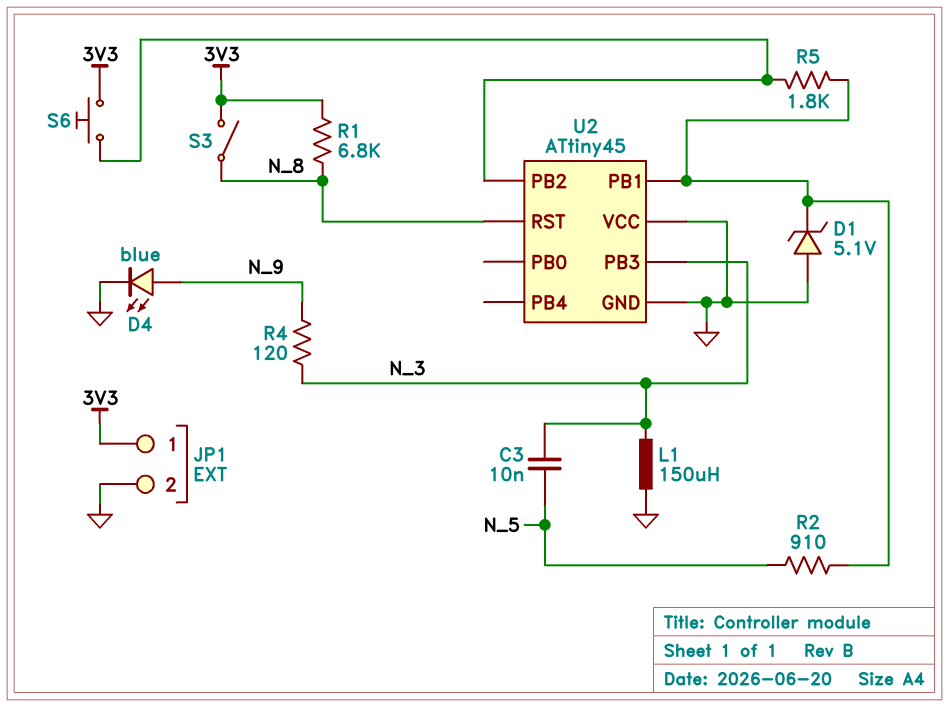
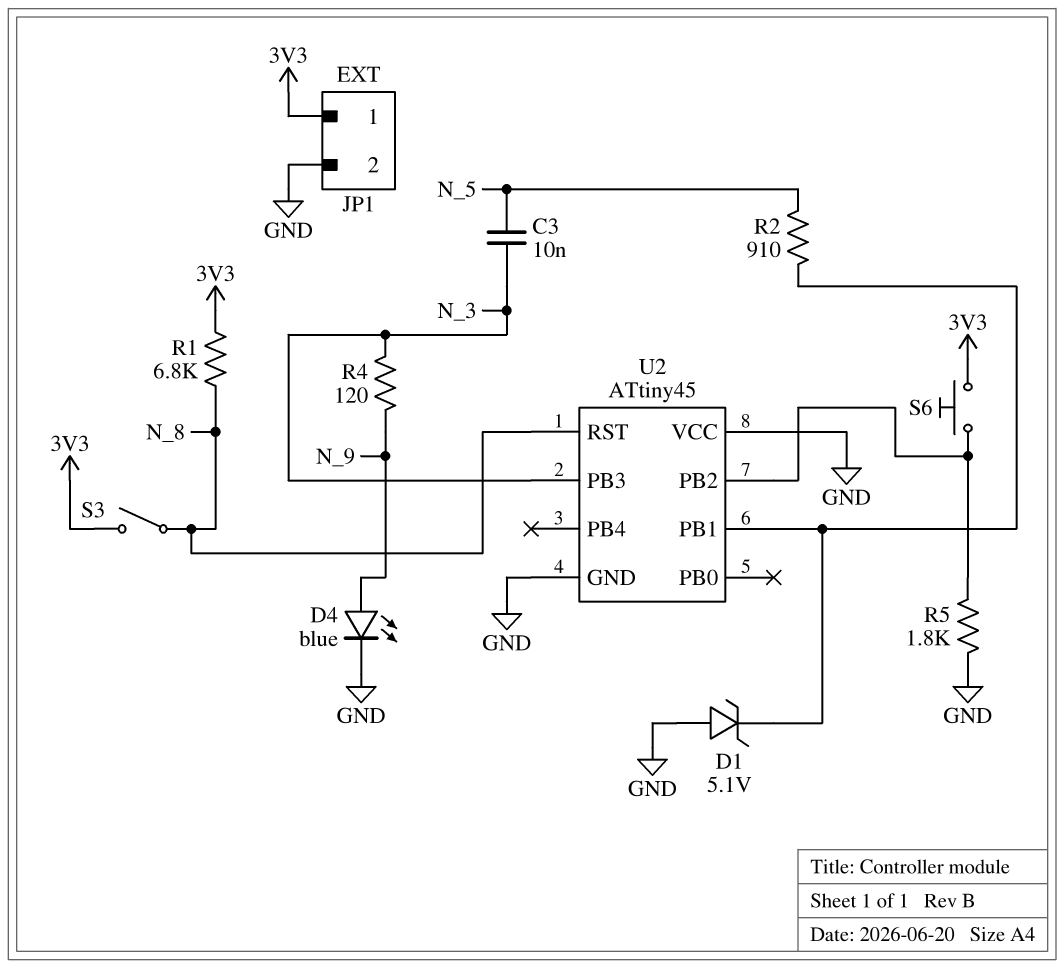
L1: 150uH (GND, N_3) -> none
R5: 1.8k (U2/PB1, U2/PB2) -> 1.8k (GND, U2/PB2)

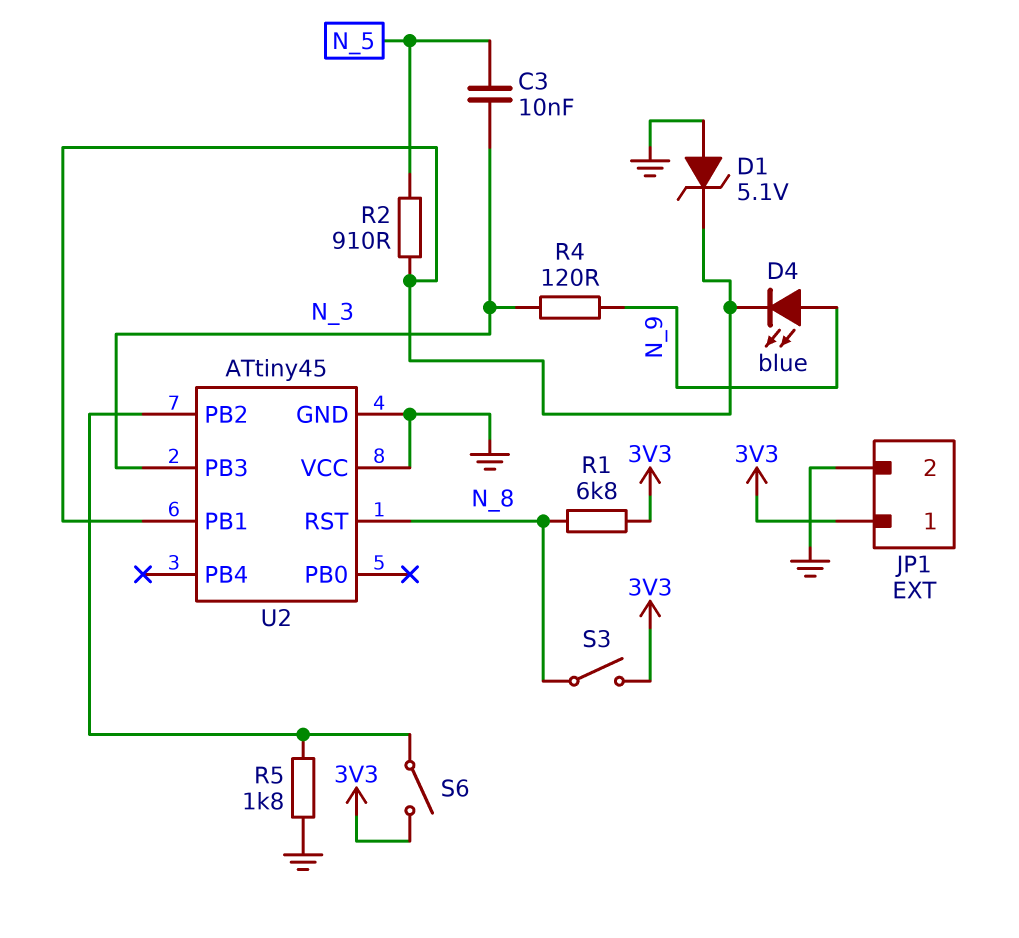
D4: LED blue (A N_9, K GND) -> LED blue (A N_9, K U2/PB1)
S6: button (3V3, U2/PB2) -> switch (3V3, U2/PB2)

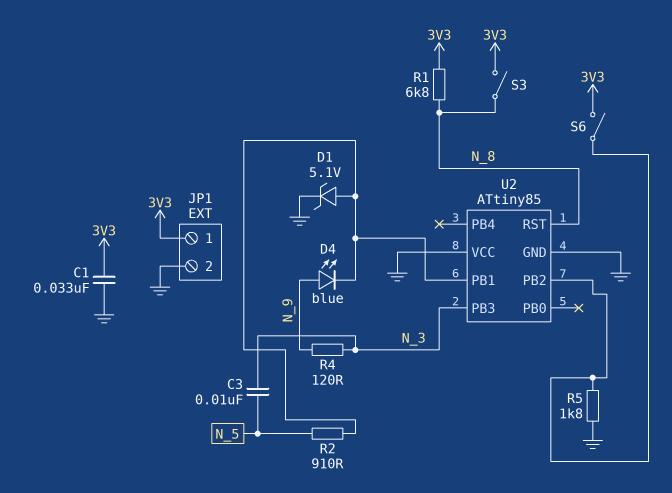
C1: none -> 33nF (3V3, GND)
D1: zener 5.1V (A GND, K U2/PB1) -> zener 5.1V (A U2/PB1, K GND)
U2: ATtiny45 -> ATtiny85

